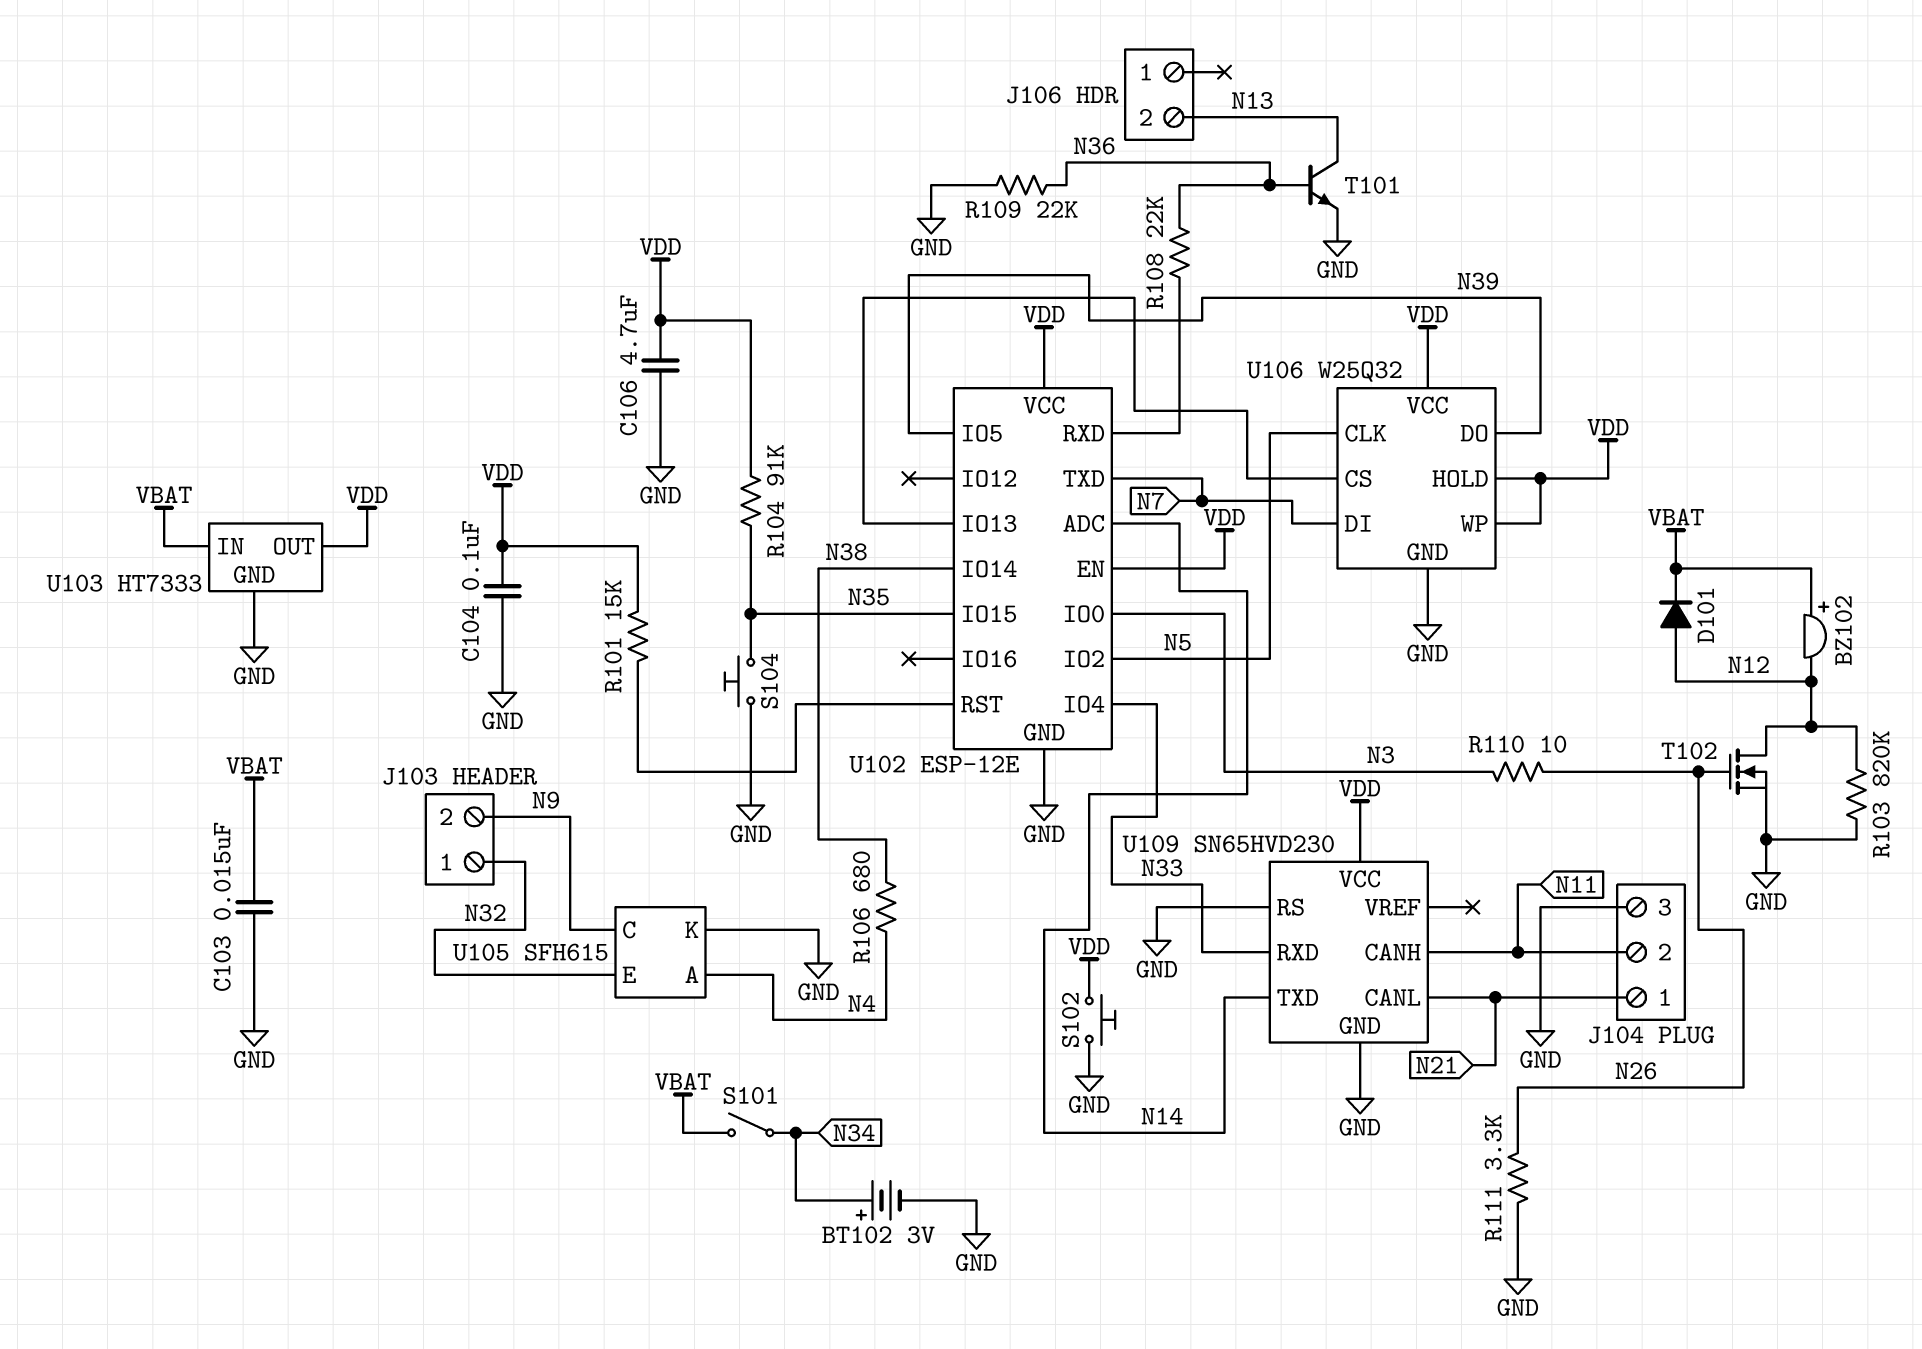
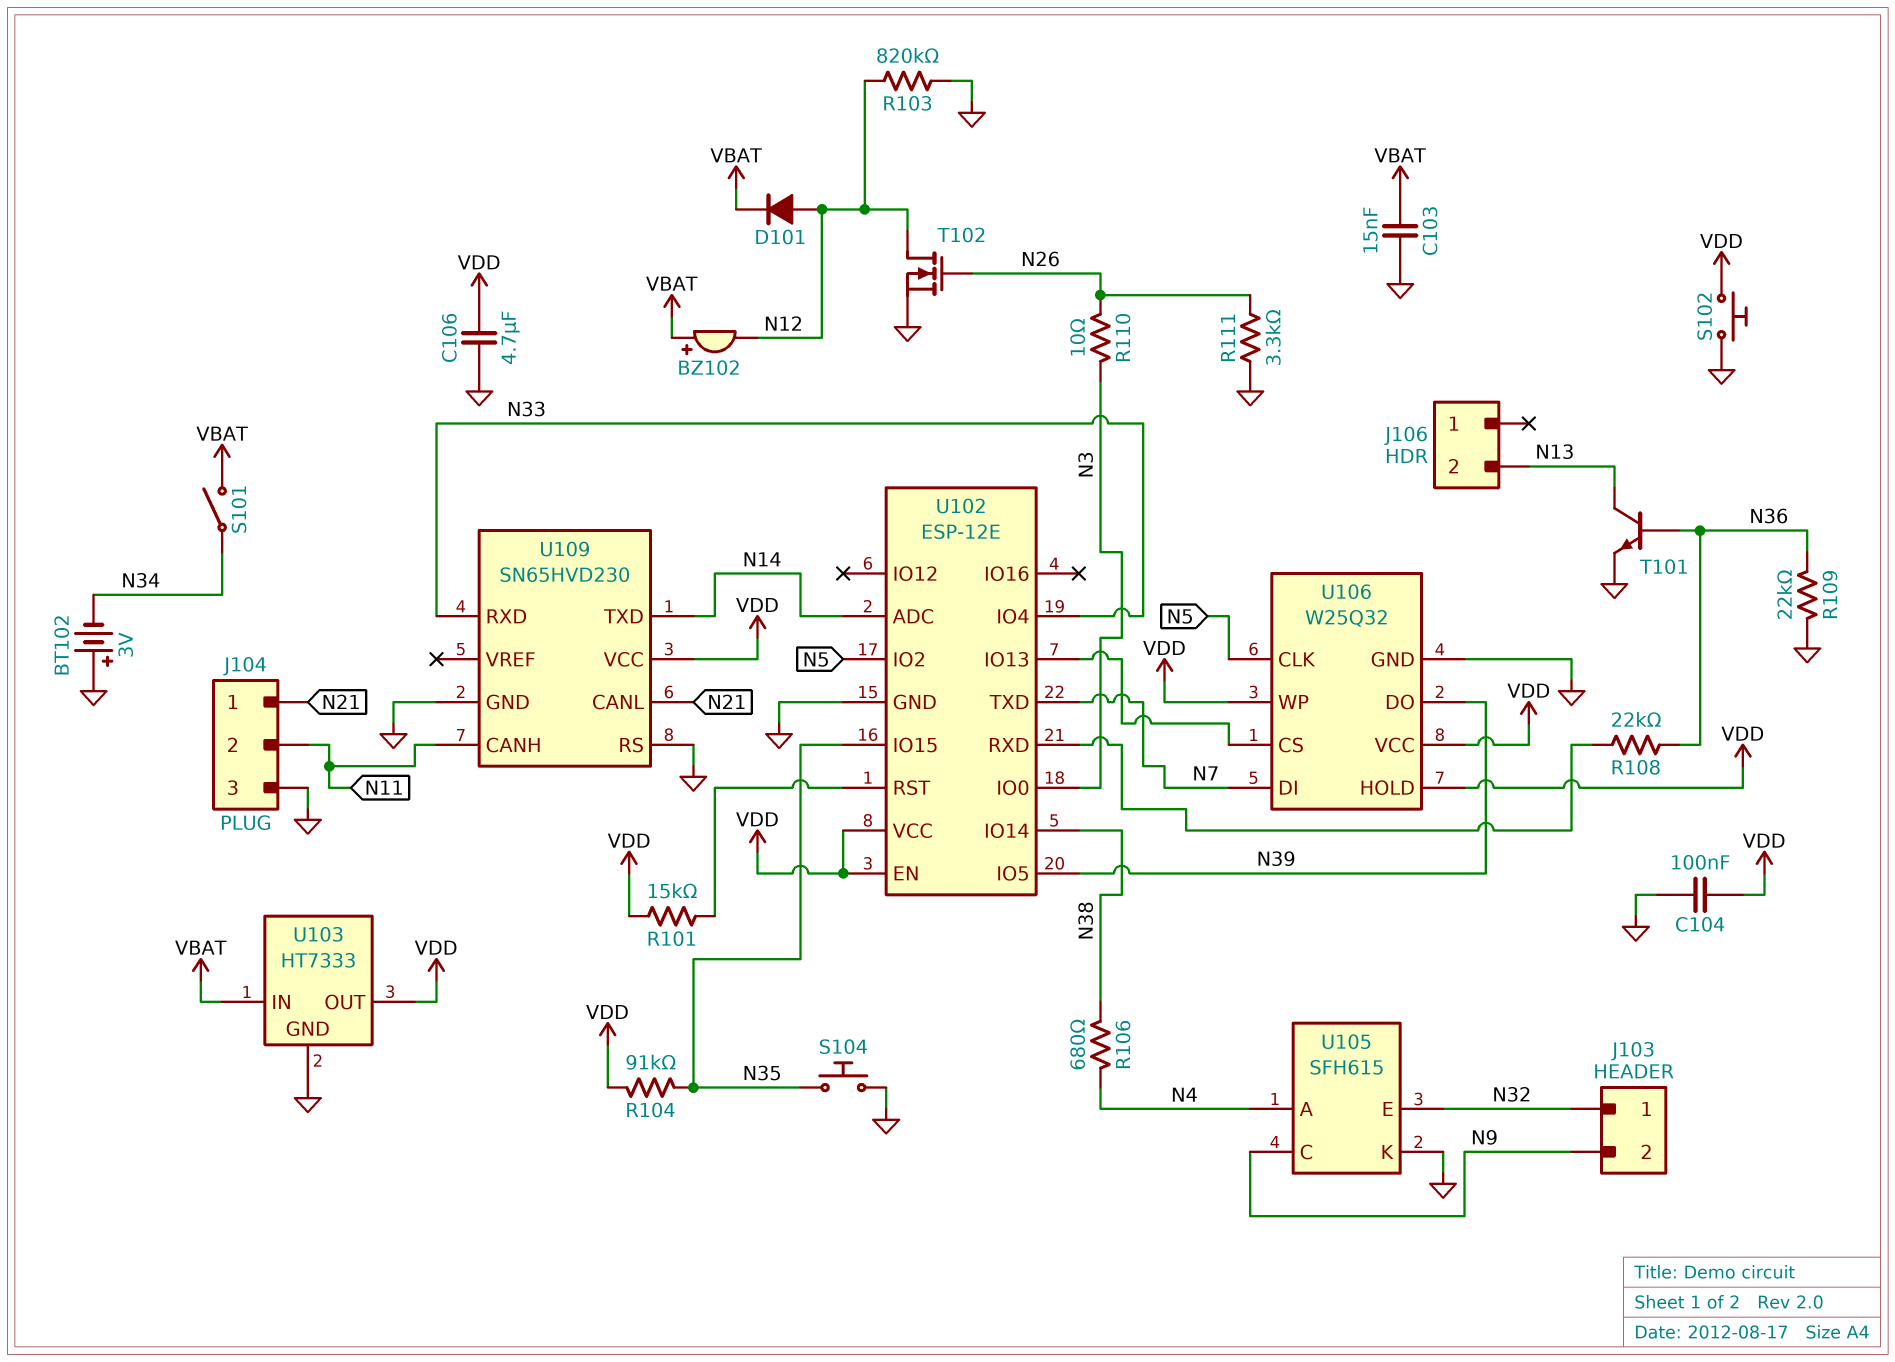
BT102: 3V (plus N34, minus GND) -> 3V (plus GND, minus N34)

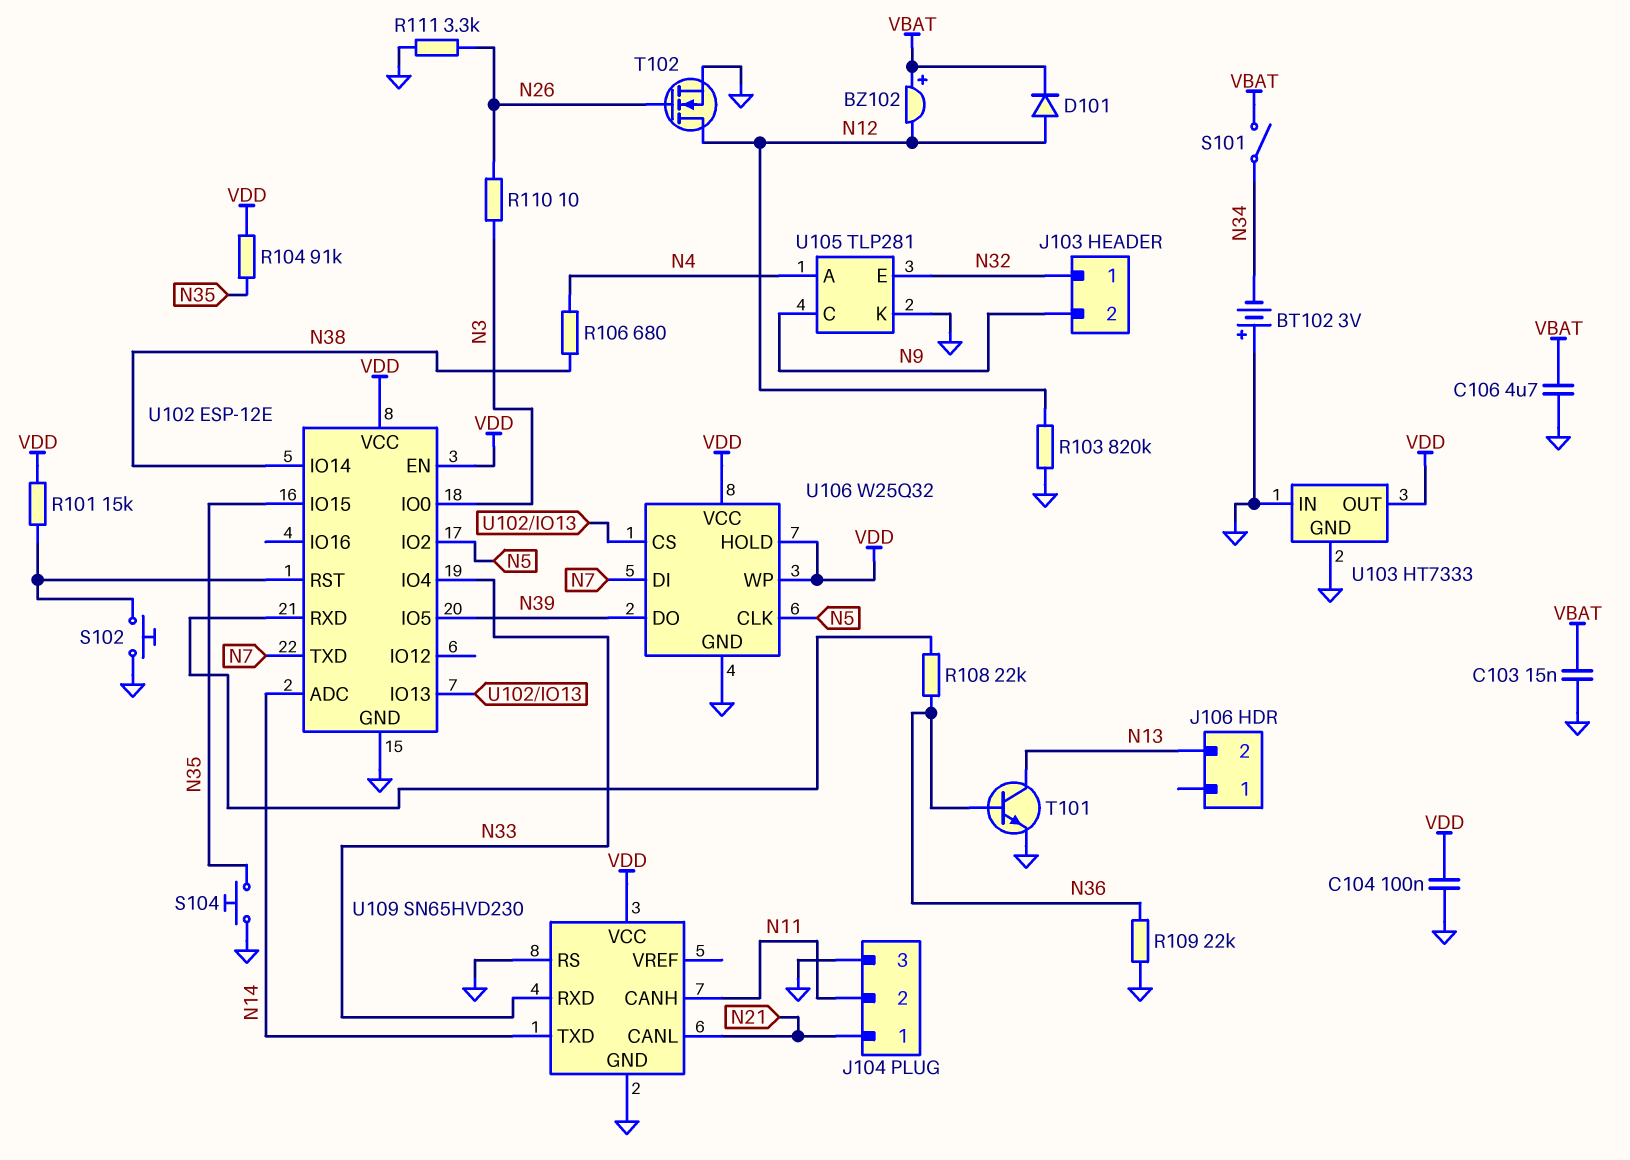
C106: 4.7uF (GND, VDD) -> 4.7uF (GND, VBAT)
S102: button (GND, VDD) -> button (GND, U102/RST)
U103 pin IN: VBAT -> GND
U105: SFH615 -> TLP281

